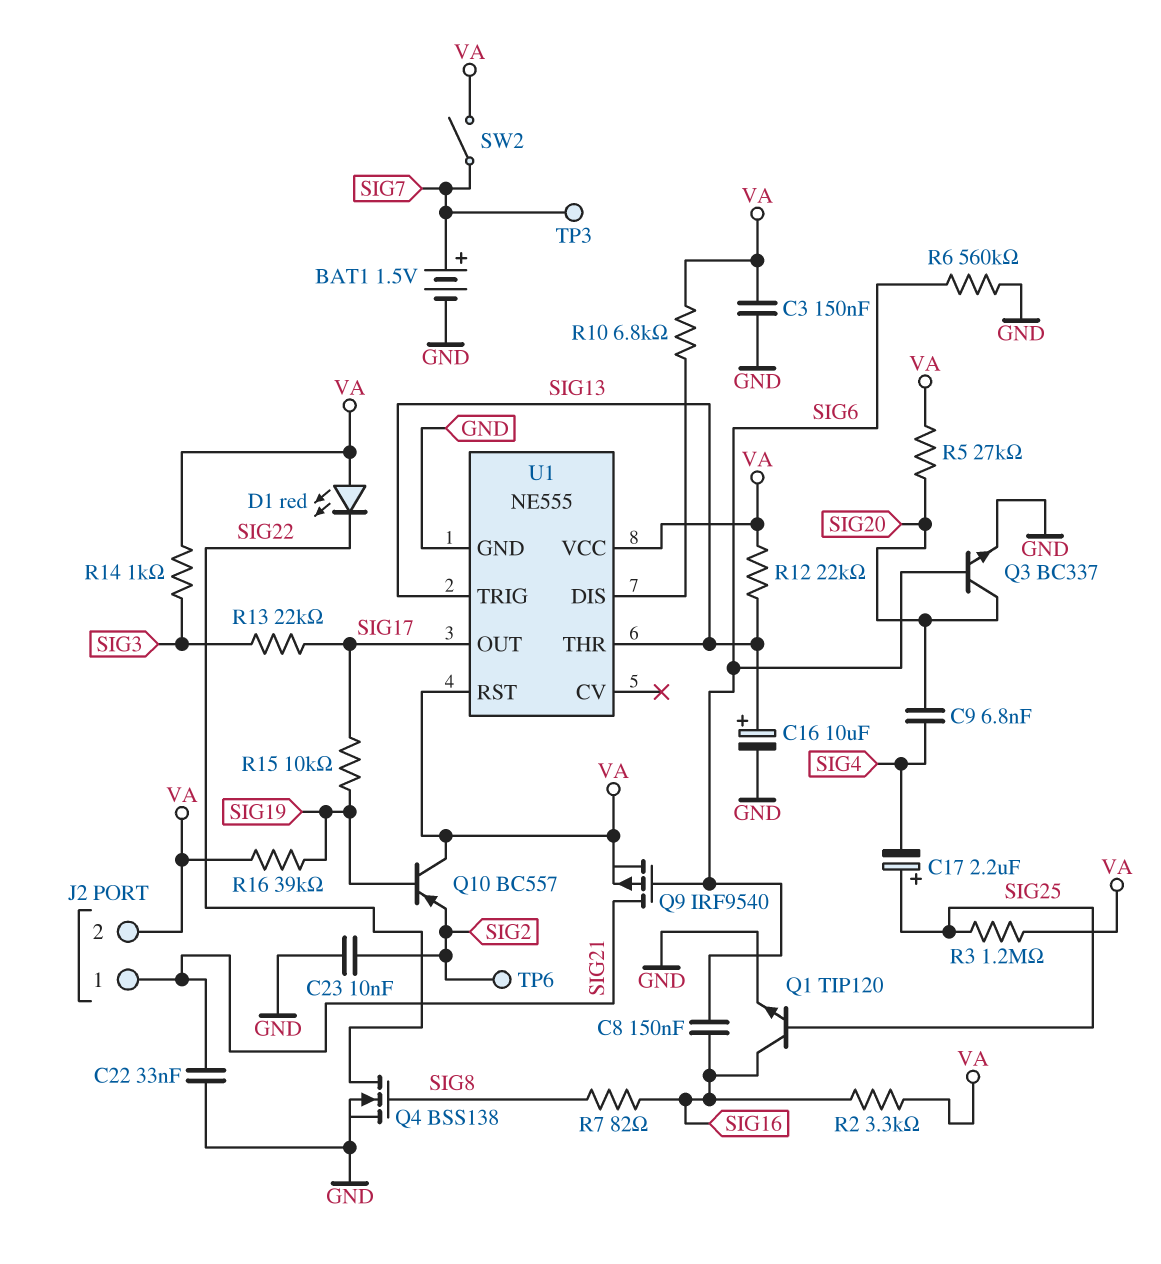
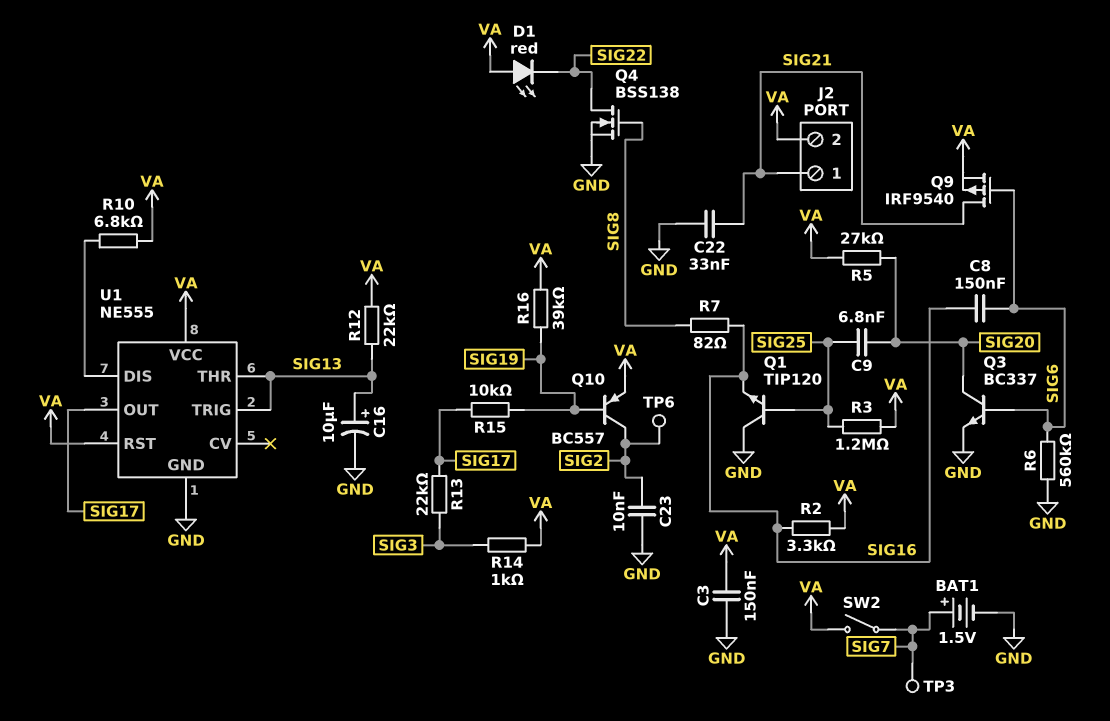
C9: 6.8nF (SIG4, SIG20) -> 6.8nF (SIG20, SIG25)
C17: 2.2uF (plus SIG25, minus SIG4) -> none
Q1: NPN TIP120 (B SIG25, C SIG16, E GND) -> NPN TIP120 (B SIG25, C GND, E SIG16)
Q10: PNP BC557 (B SIG19, C VA, E SIG2) -> PNP BC557 (B SIG19, C SIG2, E VA)

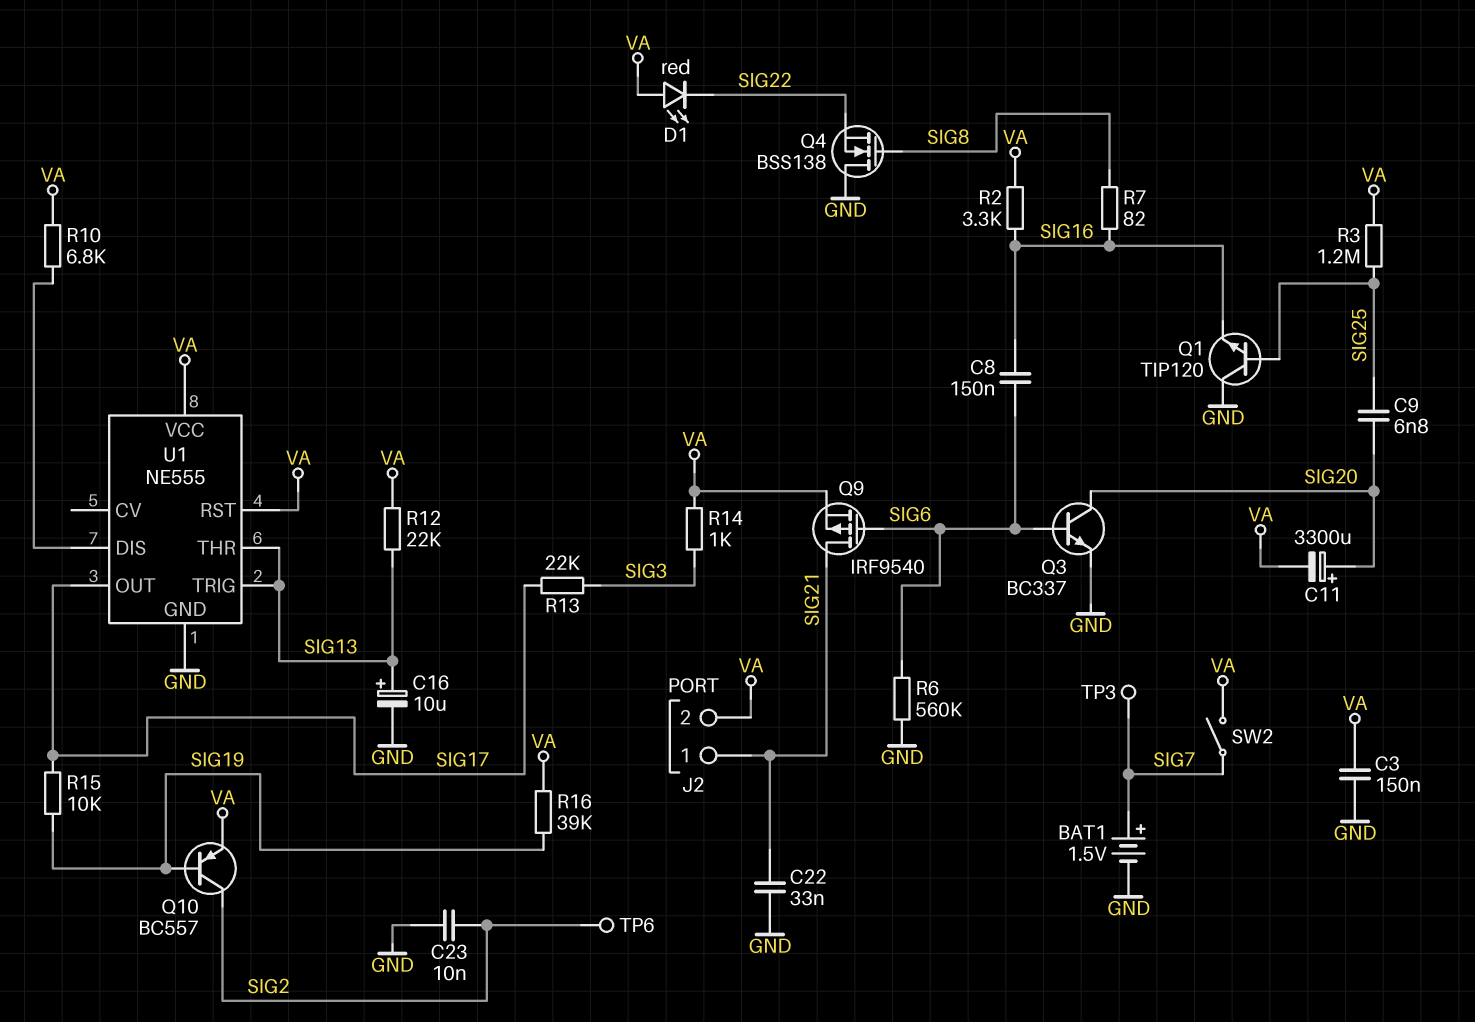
C11: none -> 3300uF (plus SIG20, minus VA)
Q4: NMOS BSS138 (G SIG8, D SIG22, S GND) -> NMOS BSS138 (G SIG8, D GND, S SIG22)
R5: 27k (SIG20, VA) -> none

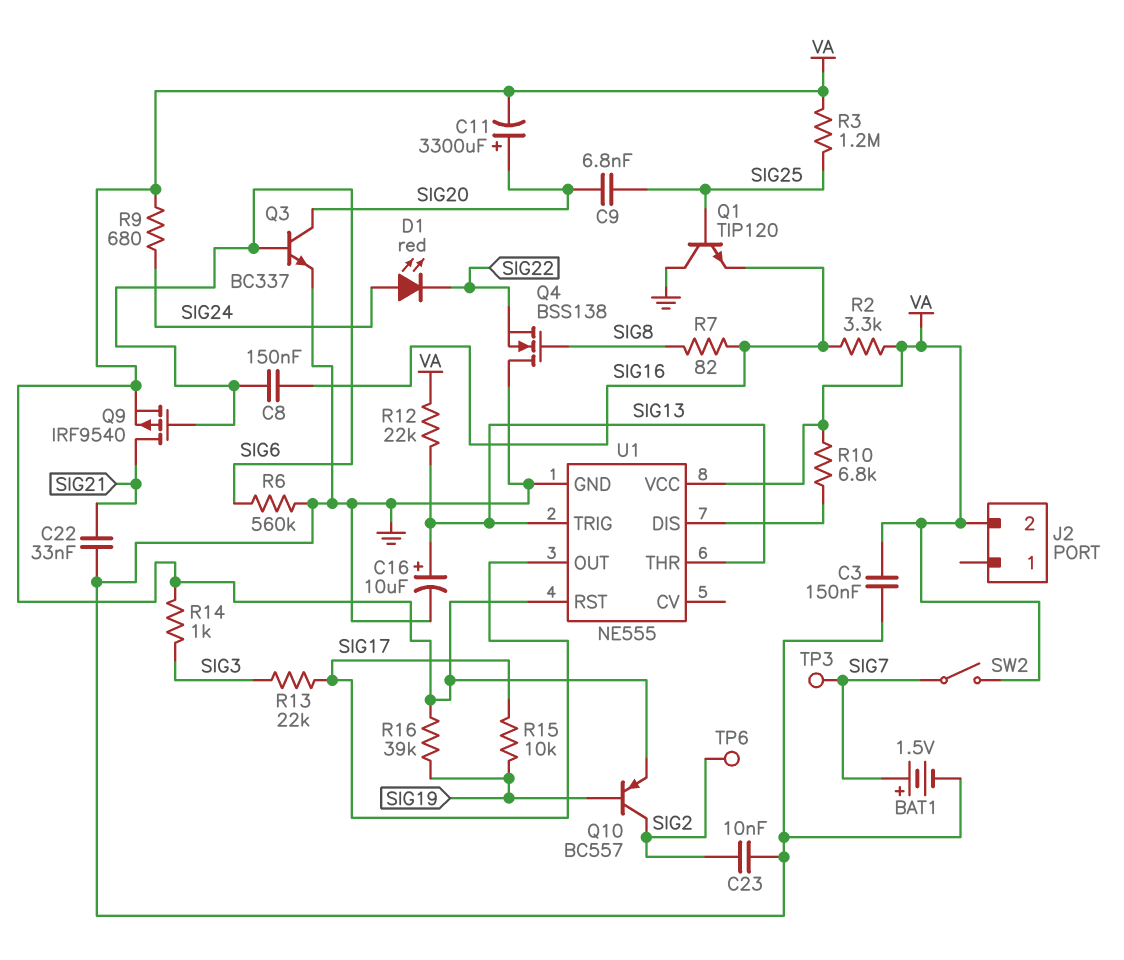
D1: LED red (A VA, K SIG22) -> LED red (A SIG24, K SIG22)
J2 pin 1: SIG21 -> none
R9: none -> 680 (SIG24, VA)

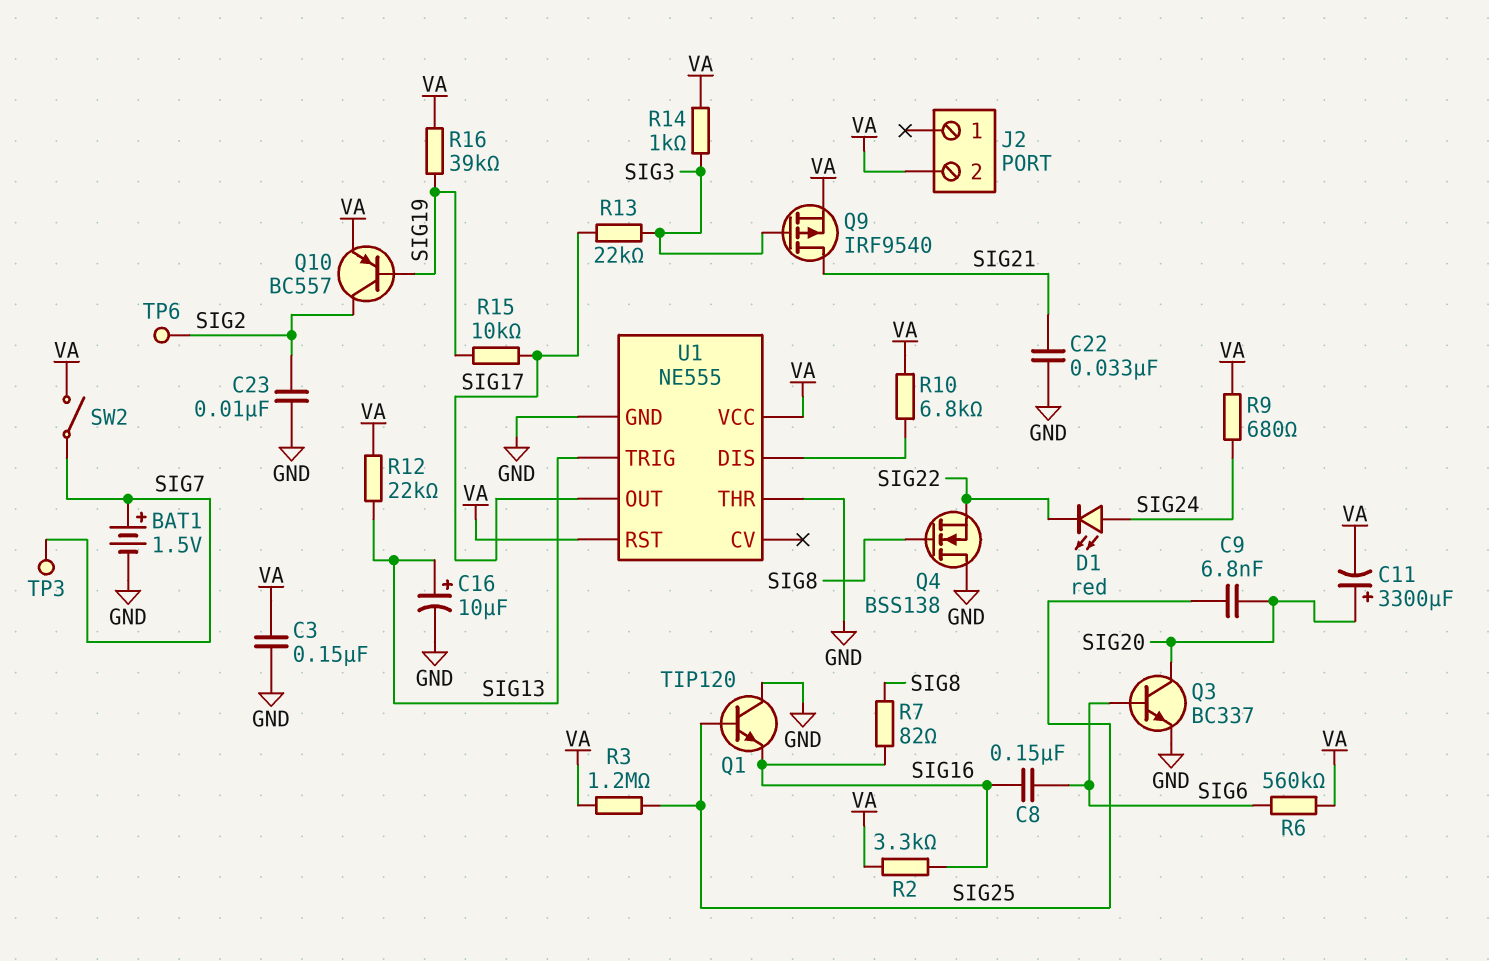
Q9: PMOS IRF9540 (G SIG6, D SIG21, S VA) -> PMOS IRF9540 (G SIG3, D SIG21, S VA)
R6: 560k (GND, SIG6) -> 560k (SIG6, VA)
U1 pin THR: SIG13 -> GND

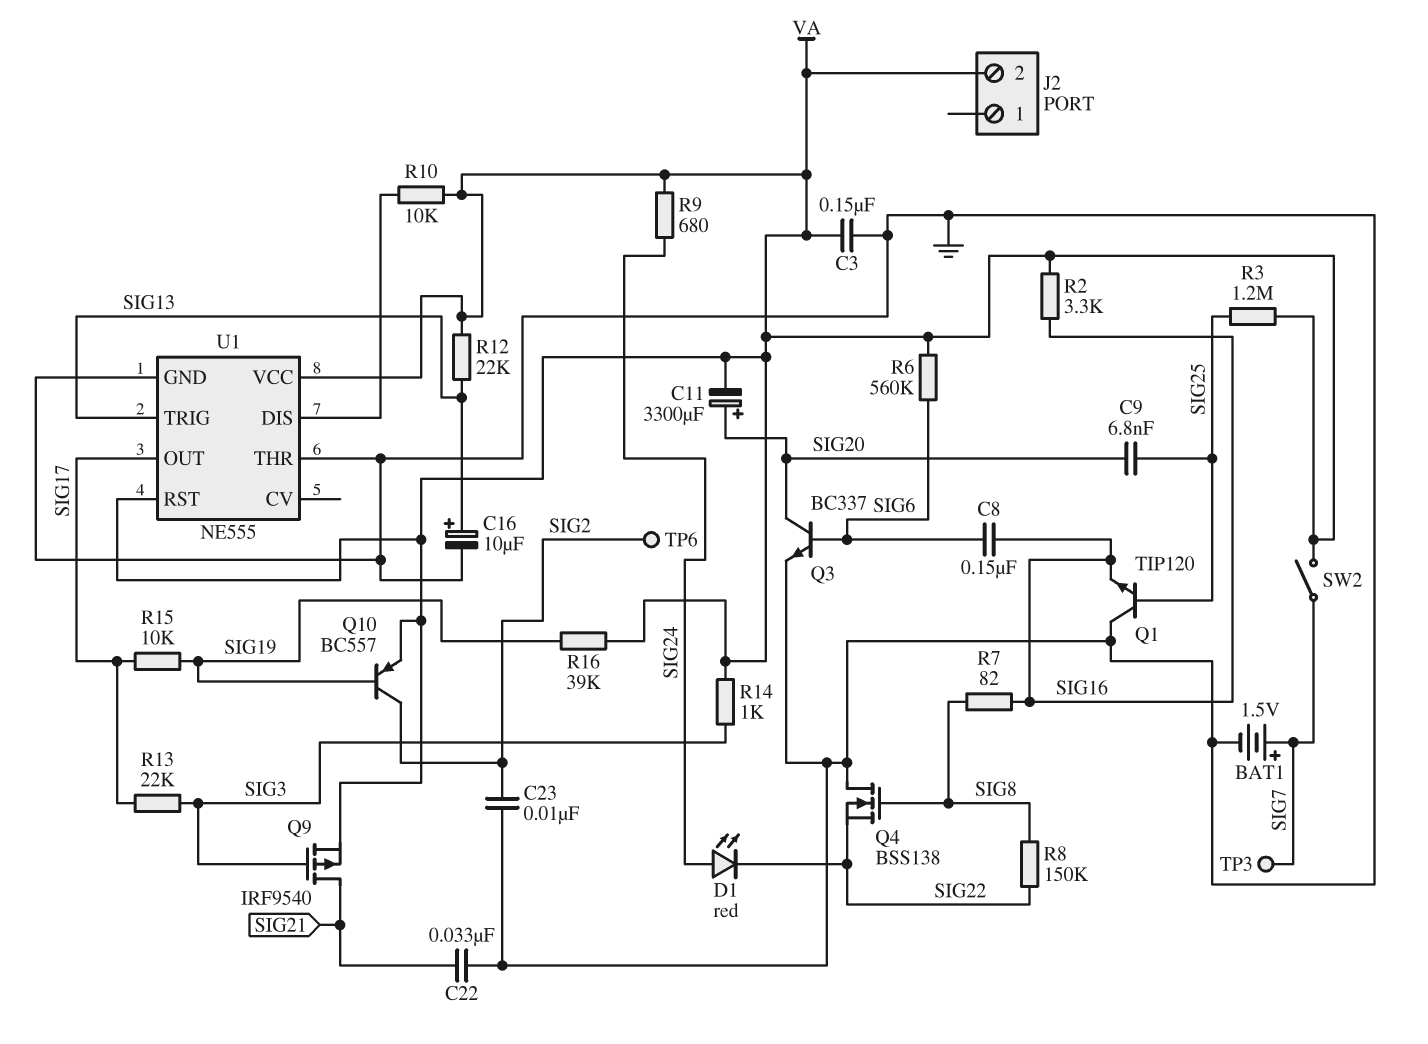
R8: none -> 150k (SIG8, SIG22)
R10: 6.8k (U1/DIS, VA) -> 10k (U1/DIS, VA)

